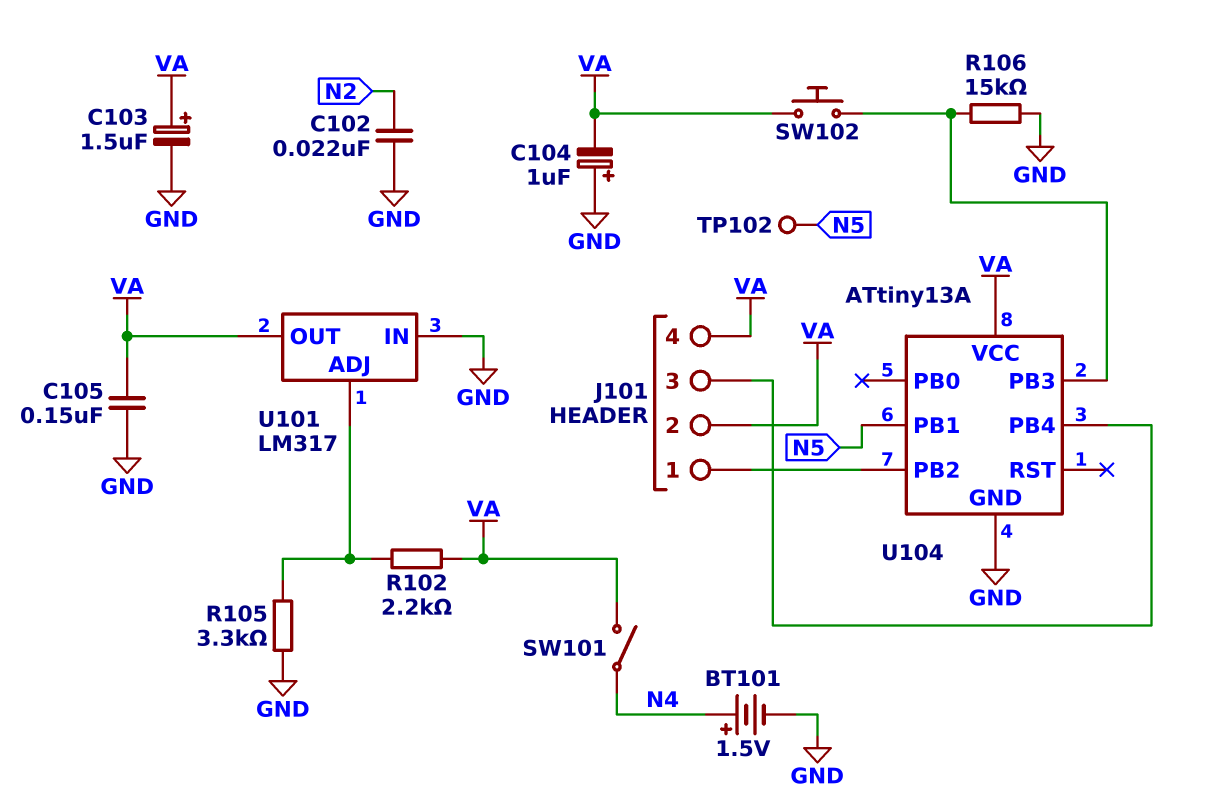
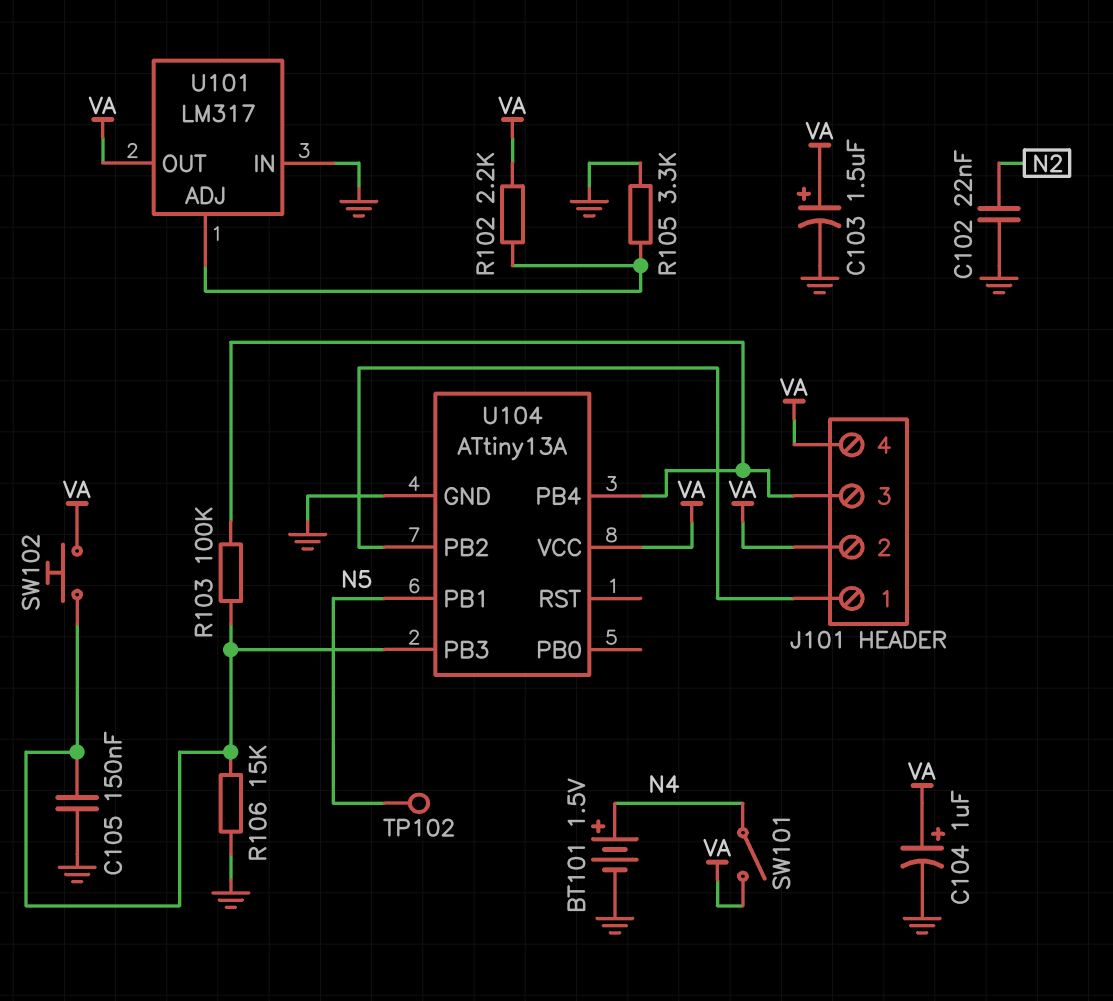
C104: 1uF (plus GND, minus VA) -> 1uF (plus VA, minus GND)
C105: 150nF (GND, VA) -> 150nF (GND, U104/PB3)
R103: none -> 100k (J101/3, U104/PB3)

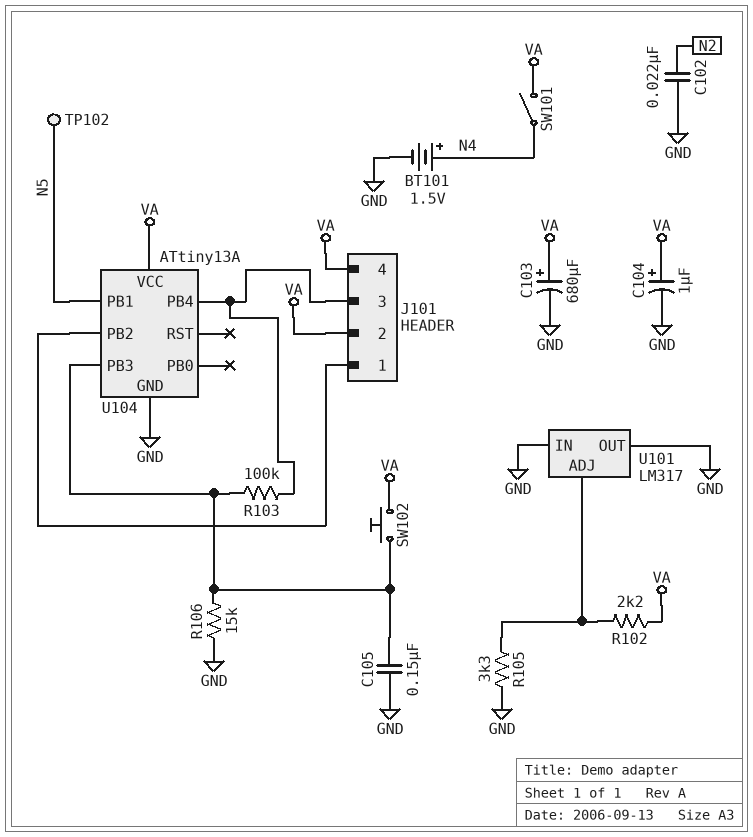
C103: 1.5uF (plus VA, minus GND) -> 680uF (plus VA, minus GND)
U101 pin OUT: VA -> GND

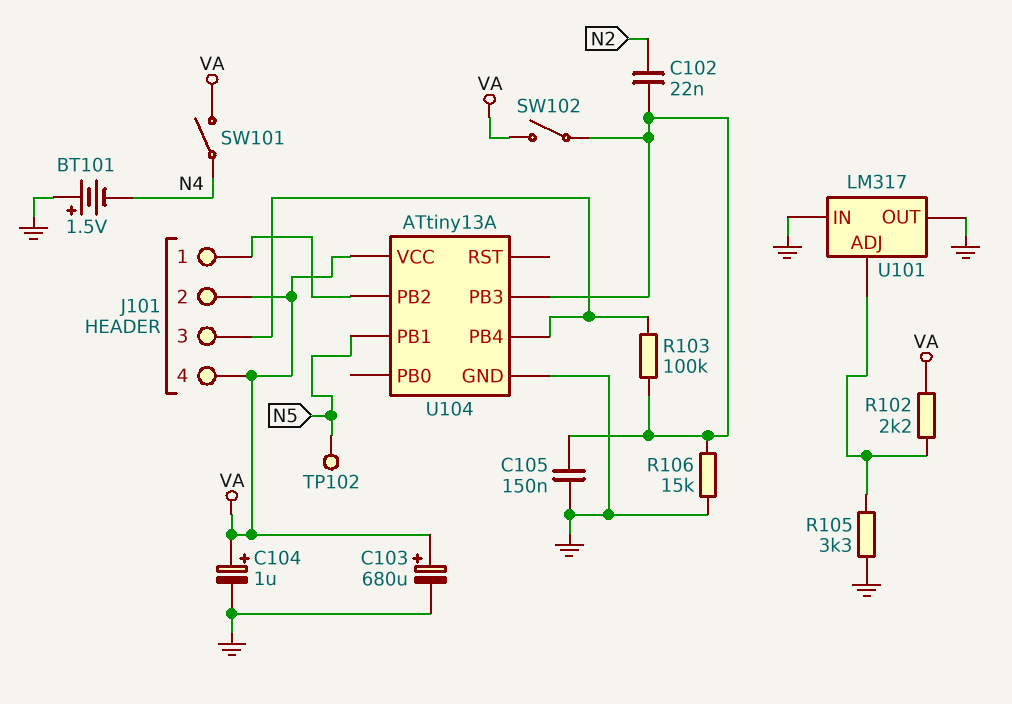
BT101: 1.5V (plus N4, minus GND) -> 1.5V (plus GND, minus N4)
C102: 22nF (GND, N2) -> 22nF (N2, U104/PB3)
SW102: button (U104/PB3, VA) -> switch (U104/PB3, VA)

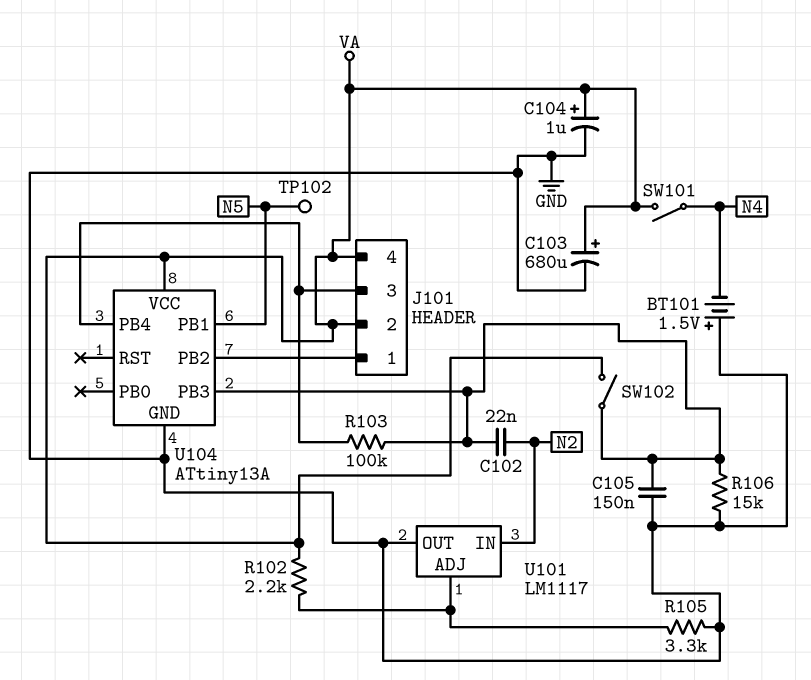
U101: LM317 -> LM1117
U101 pin IN: GND -> N2

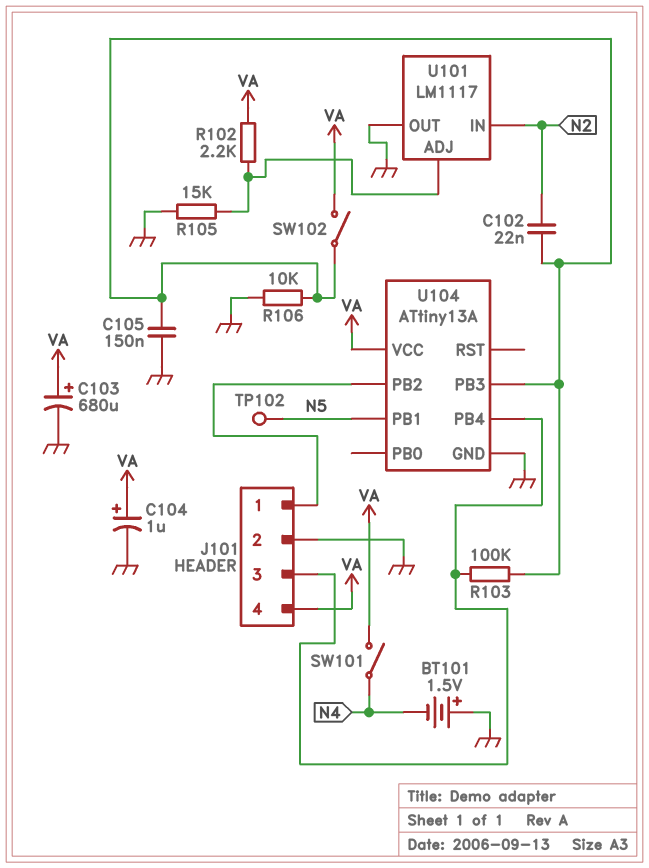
J101 pin 2: VA -> GND
R105: 3.3k (GND, U101/ADJ) -> 15k (GND, U101/ADJ)
R106: 15k (GND, U104/PB3) -> 10k (GND, U104/PB3)

